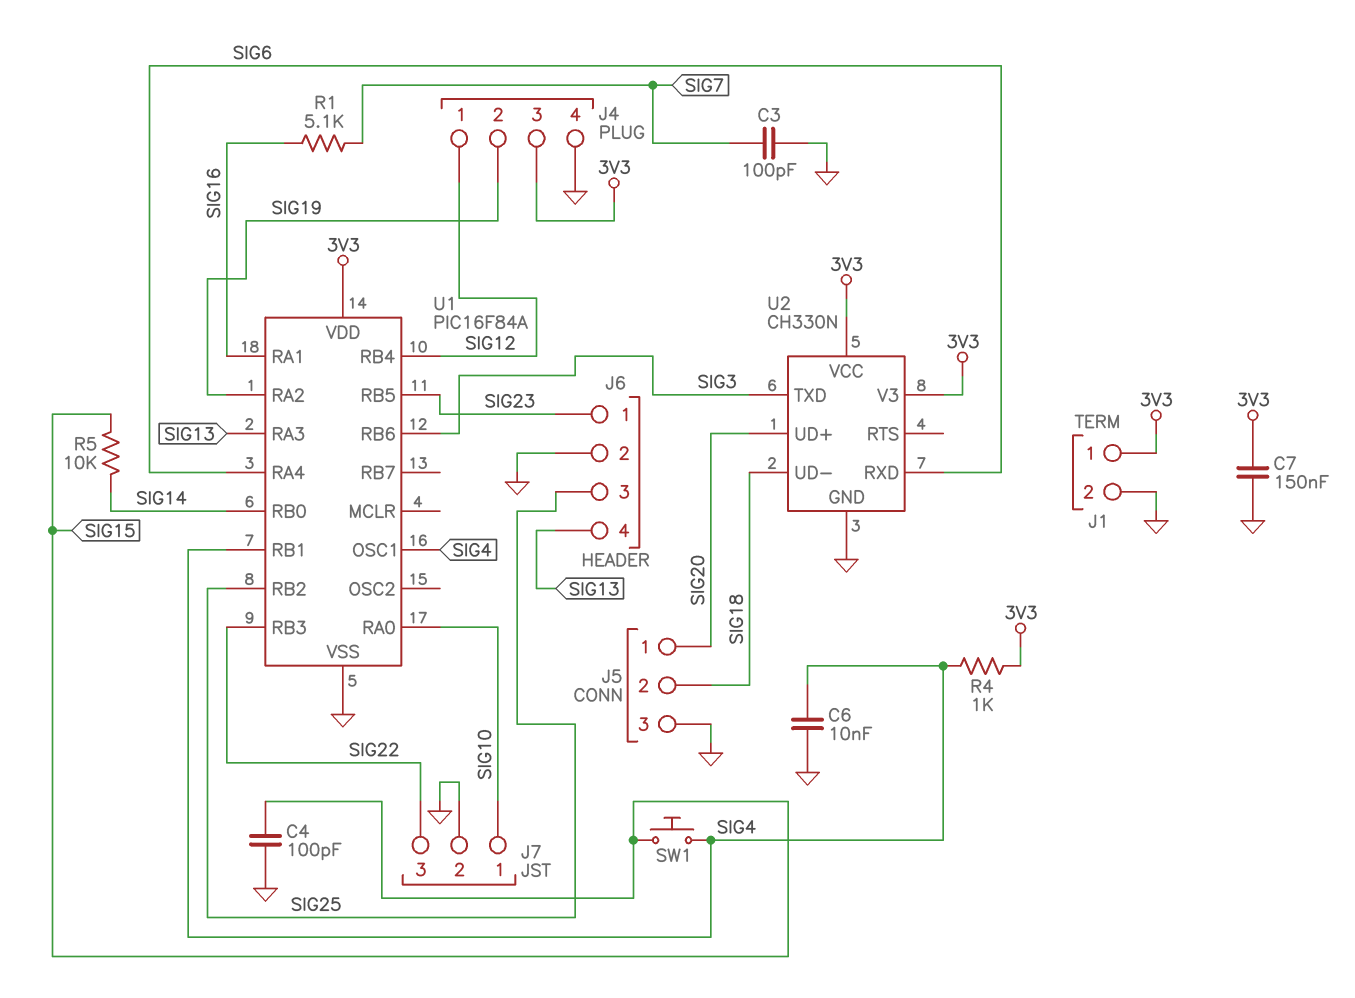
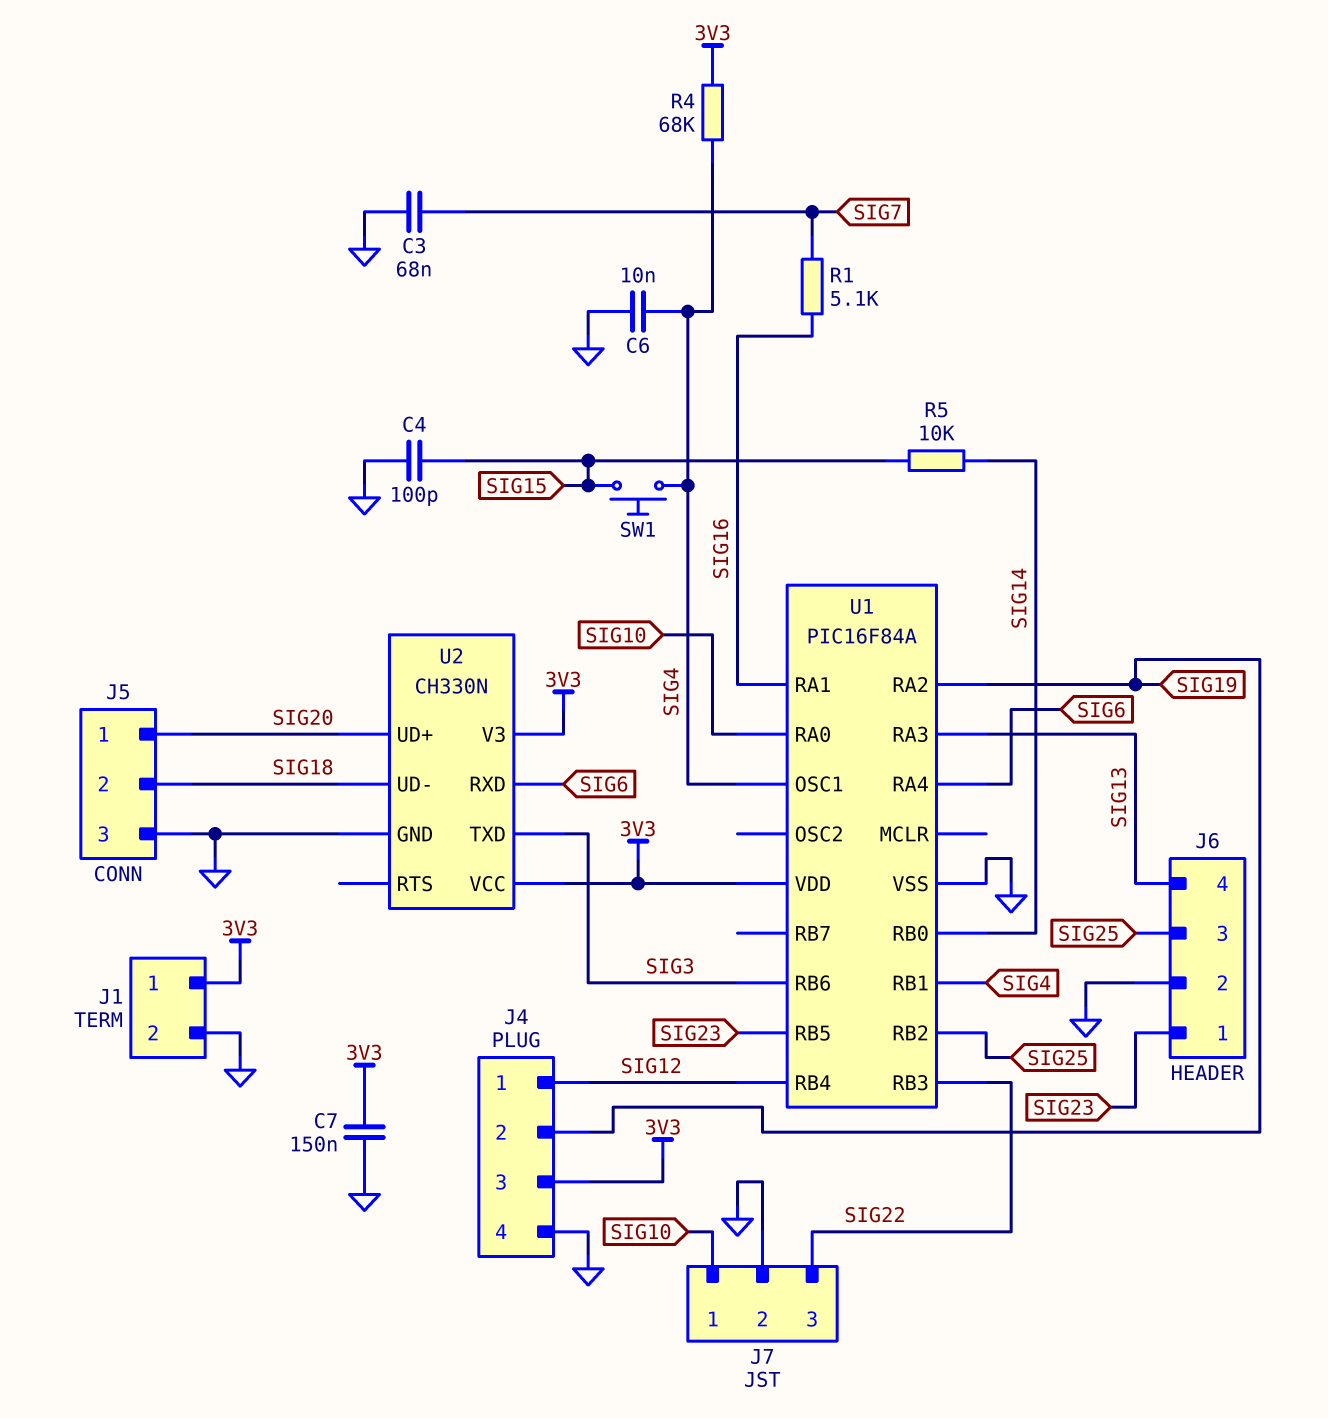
C3: 100pF (GND, SIG7) -> 68nF (GND, SIG7)
R4: 1k (3V3, SIG4) -> 68k (3V3, SIG4)

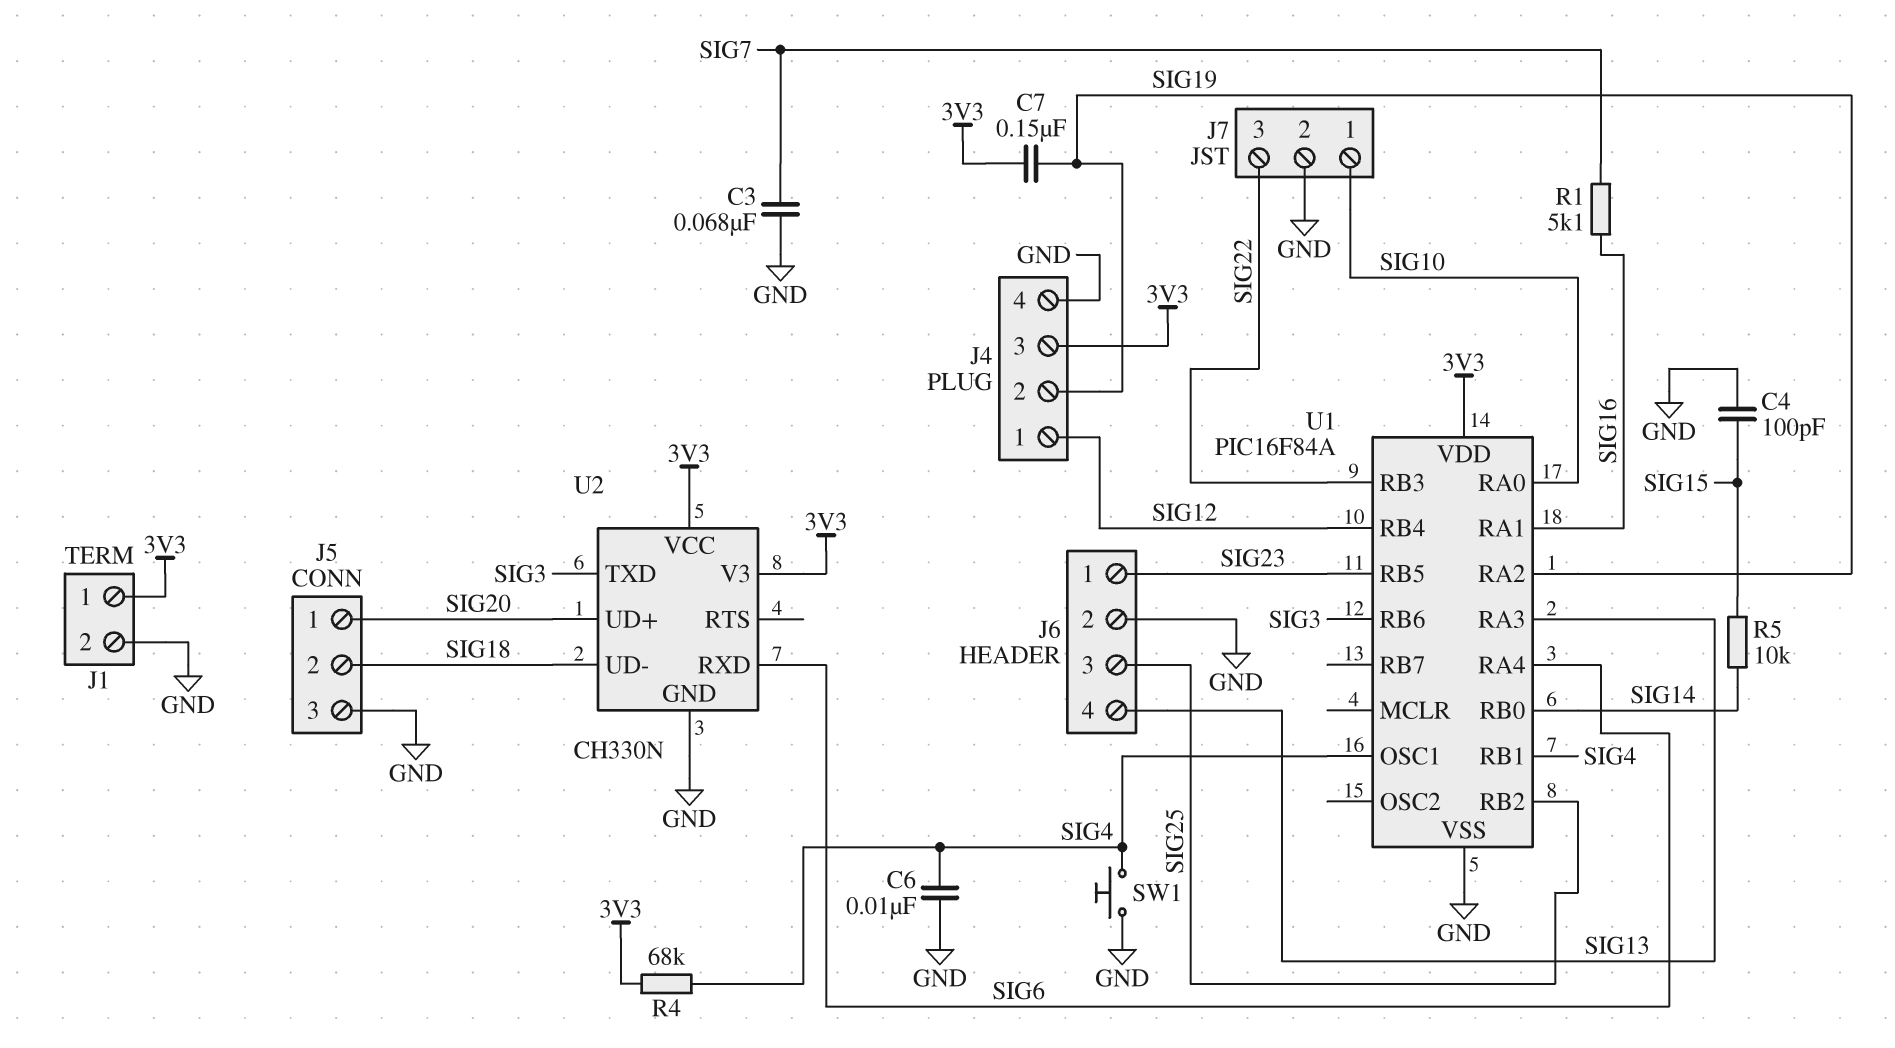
C7: 150nF (3V3, GND) -> 150nF (3V3, SIG19)
SW1: button (SIG4, SIG15) -> button (GND, SIG4)

